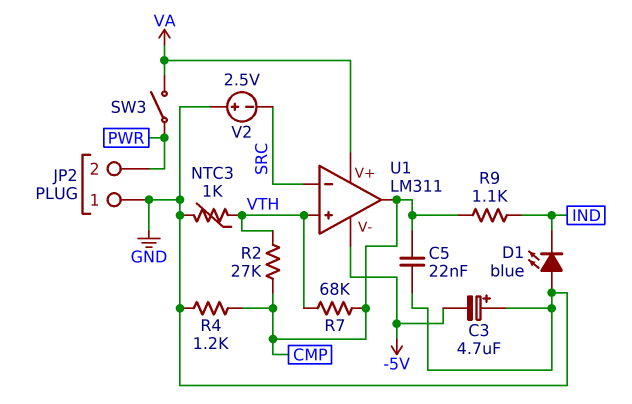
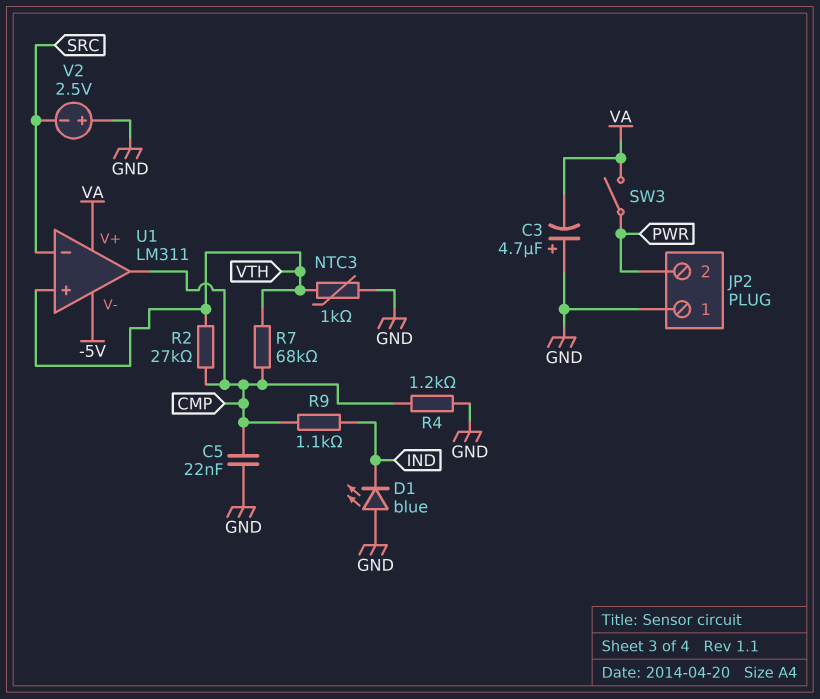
C3: 4.7uF (plus GND, minus -5V) -> 4.7uF (plus GND, minus VA)

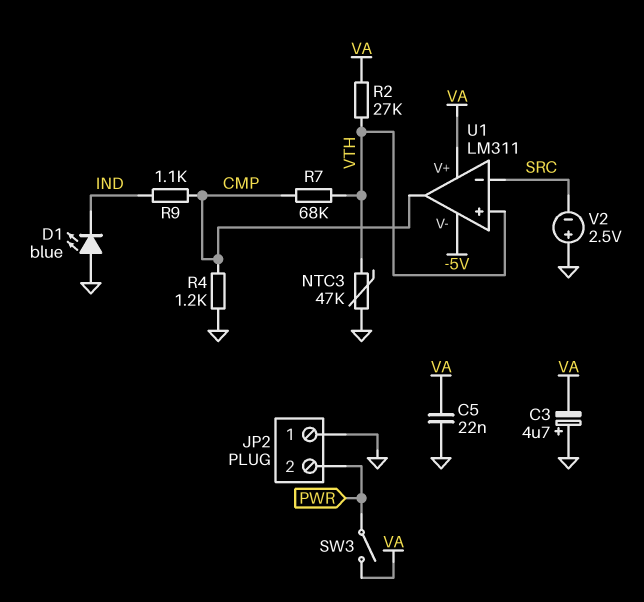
C5: 22nF (CMP, GND) -> 22nF (GND, VA)
NTC3: 1k (GND, VTH) -> 47k (GND, VTH)
R2: 27k (CMP, VTH) -> 27k (VA, VTH)

